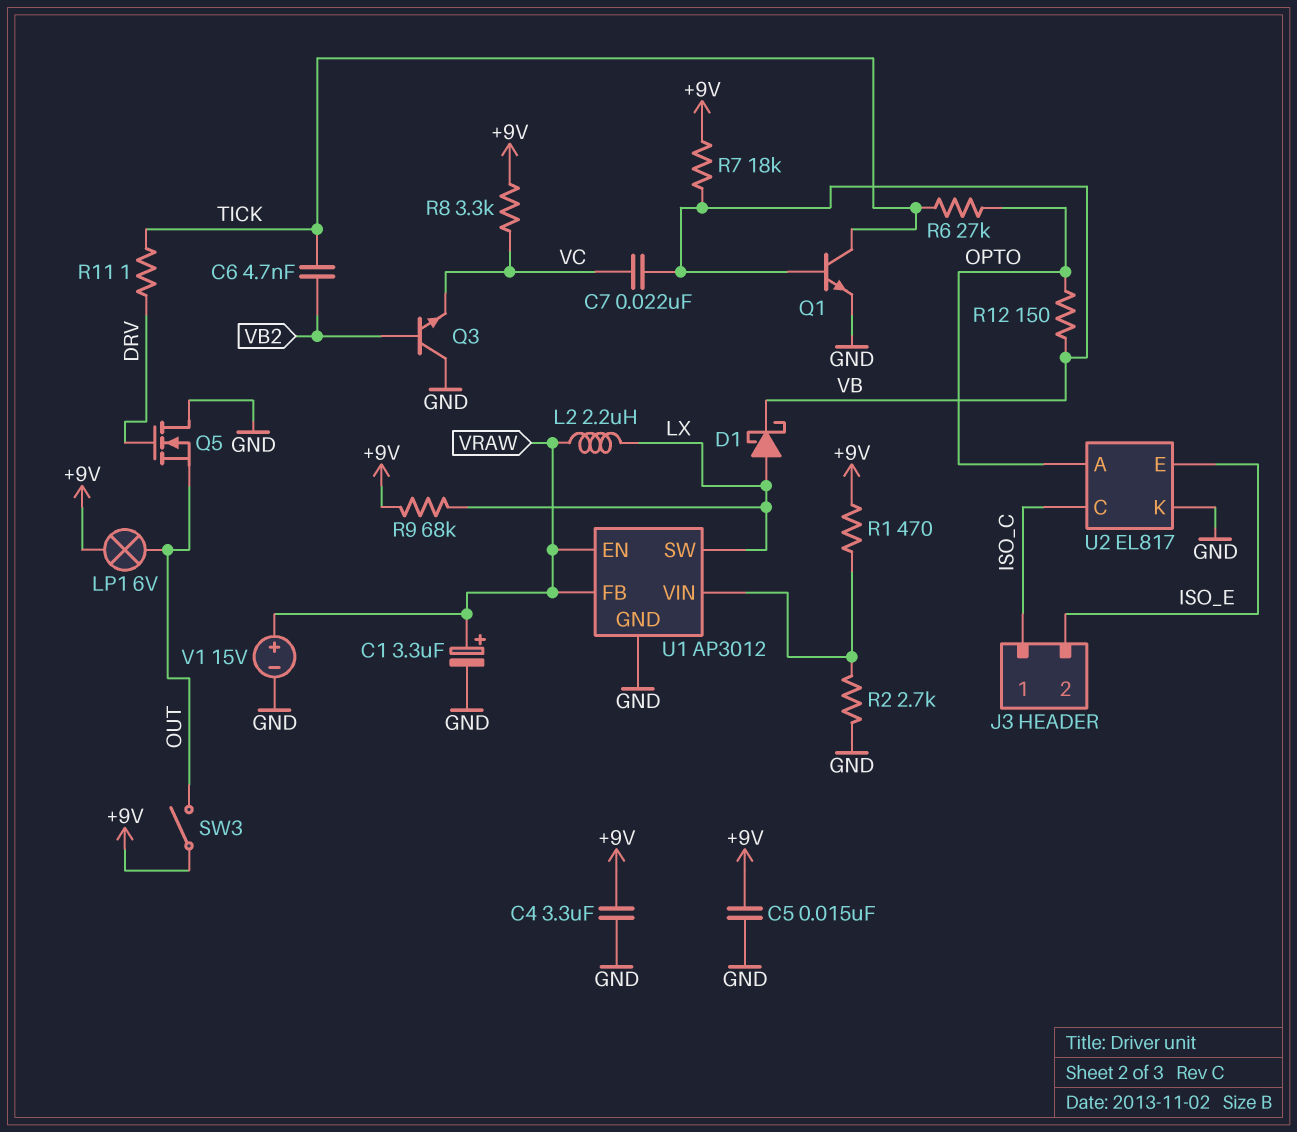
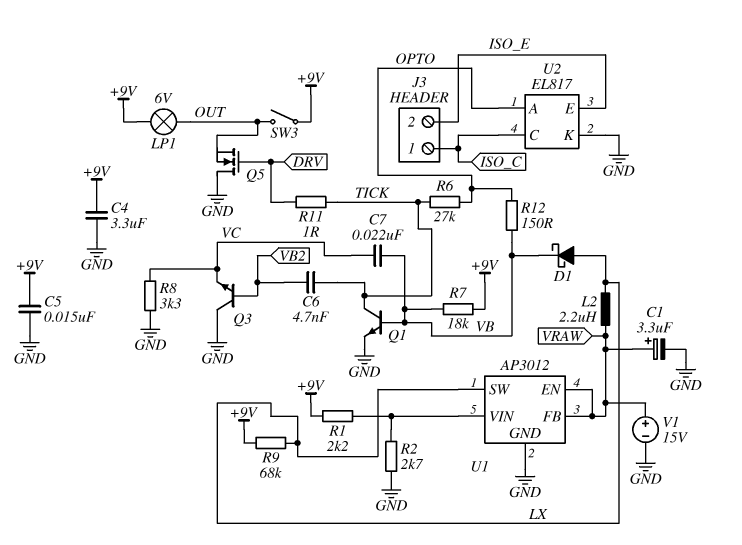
R1: 470 (+9V, U1/VIN) -> 2.2k (+9V, U1/VIN)
R8: 3.3k (+9V, VC) -> 3.3k (GND, VC)

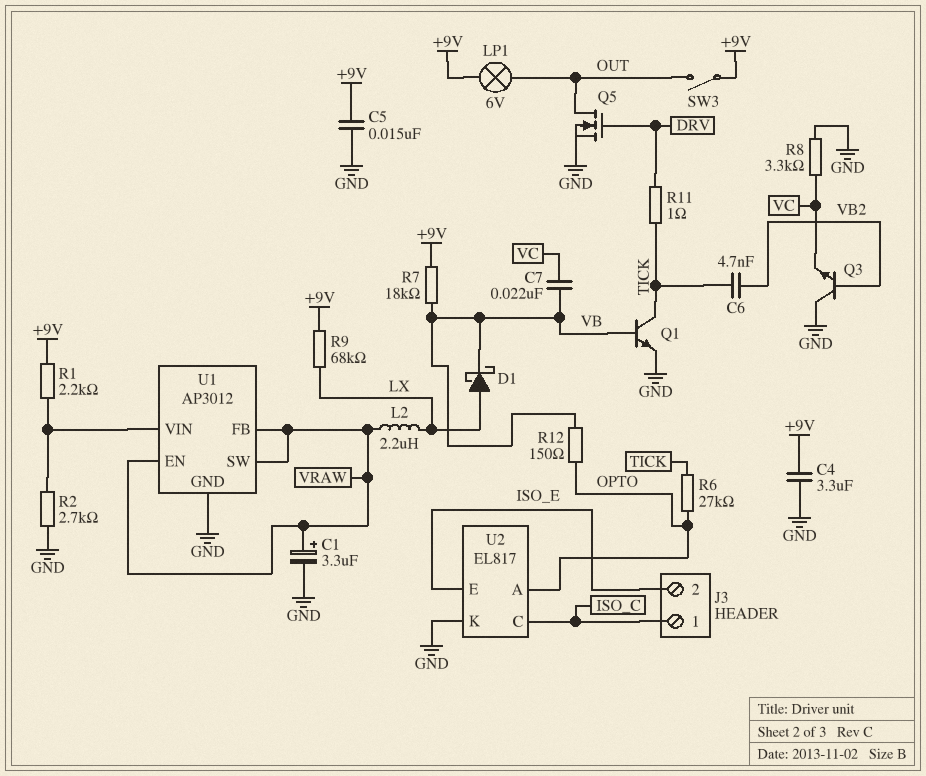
Q5: NMOS (G DRV, D GND, S OUT) -> NMOS (G DRV, D OUT, S GND)
U1 pin SW: LX -> VRAW
V1: 15V (plus VRAW, minus GND) -> none

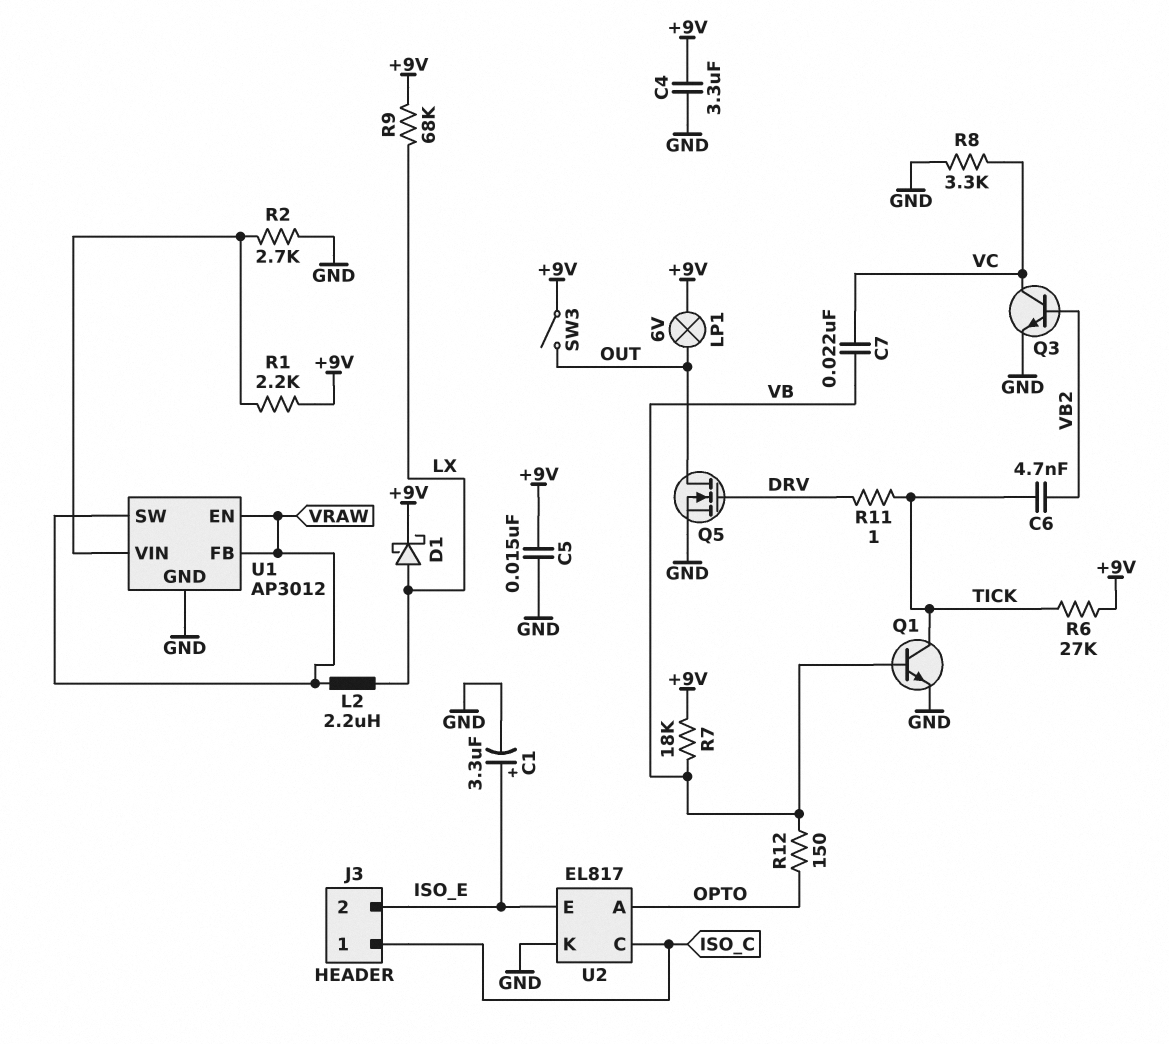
C1: 3.3uF (plus VRAW, minus GND) -> 3.3uF (plus ISO_E, minus GND)
D1: schottky (A LX, K VB) -> schottky (A LX, K +9V)
Q3: NPN (B VB2, C GND, E VC) -> NPN (B VB2, C VC, E GND)
R6: 27k (OPTO, TICK) -> 27k (+9V, TICK)

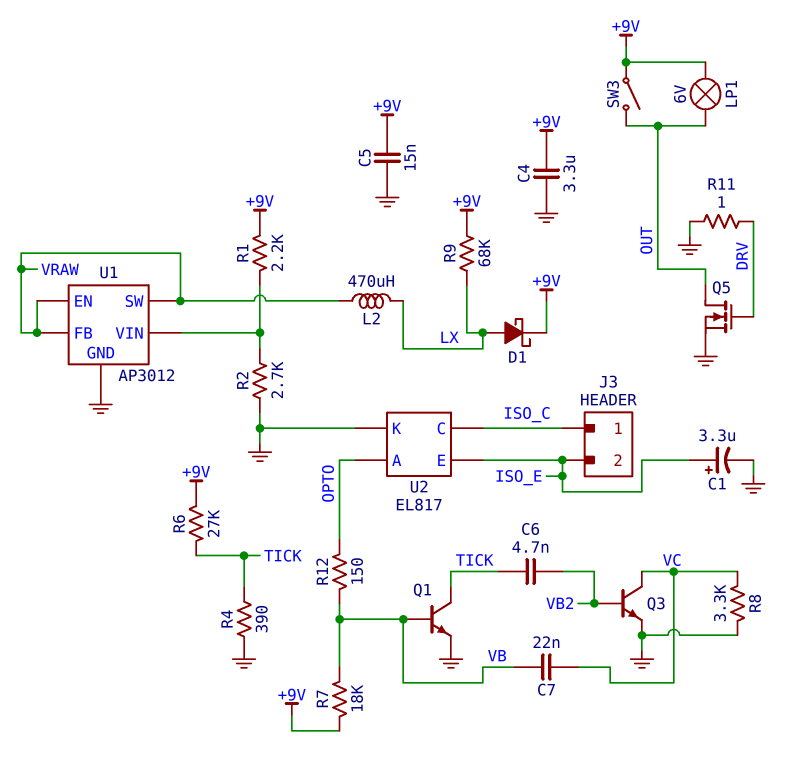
L2: 2.2uH (LX, VRAW) -> 470uH (LX, VRAW)
R4: none -> 390 (GND, TICK)
R11: 1 (DRV, TICK) -> 1 (DRV, GND)

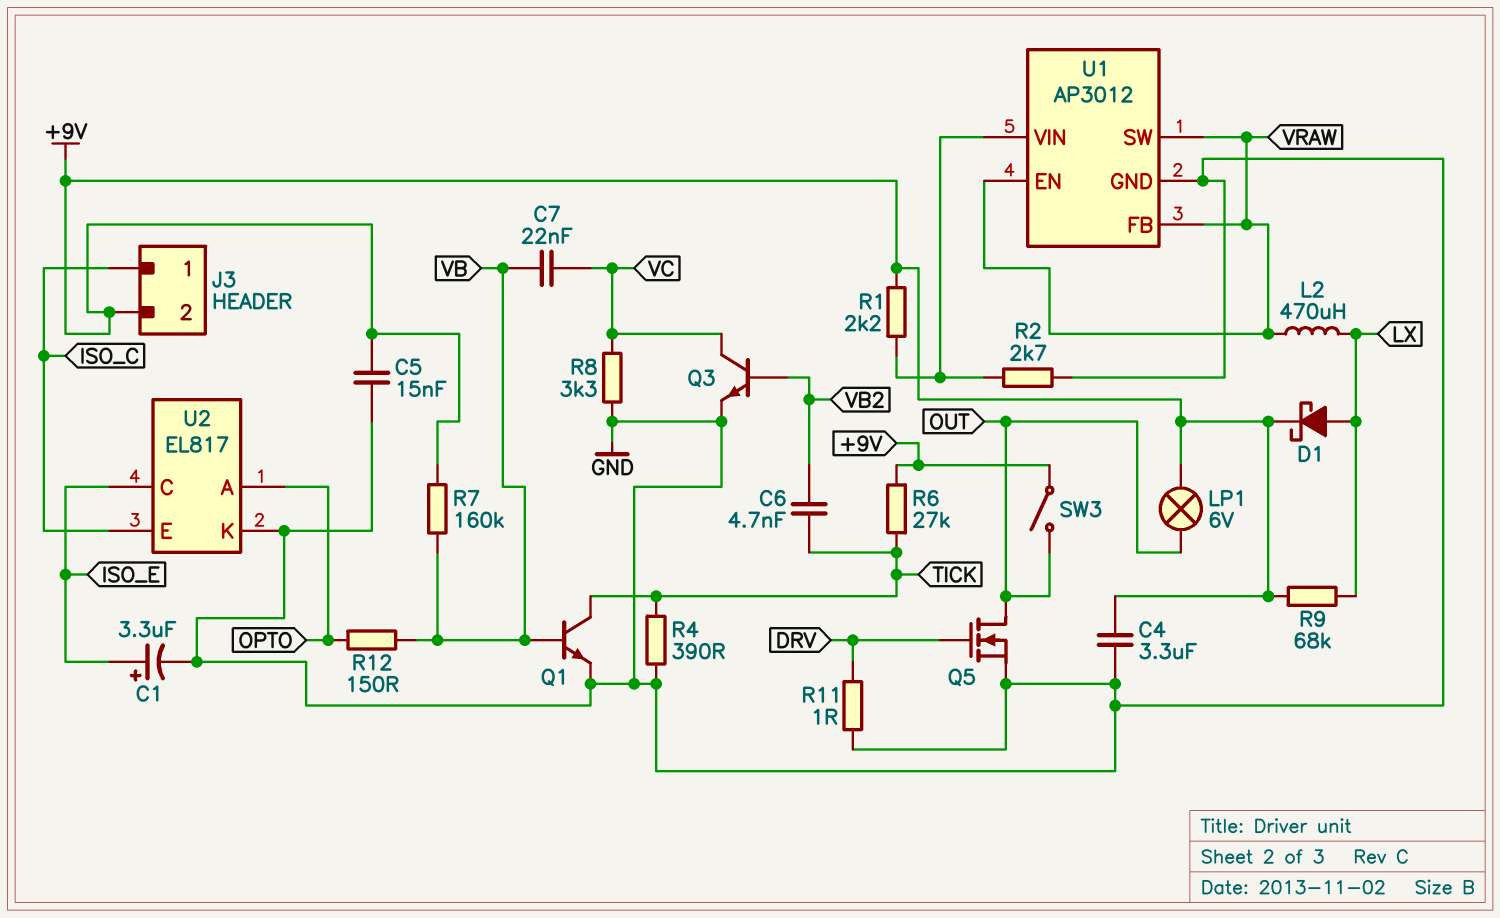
J3 pin 2: ISO_E -> +9V
R7: 18k (+9V, VB) -> 160k (+9V, VB)
U2 pin C: ISO_C -> ISO_E
U2 pin E: ISO_E -> ISO_C

